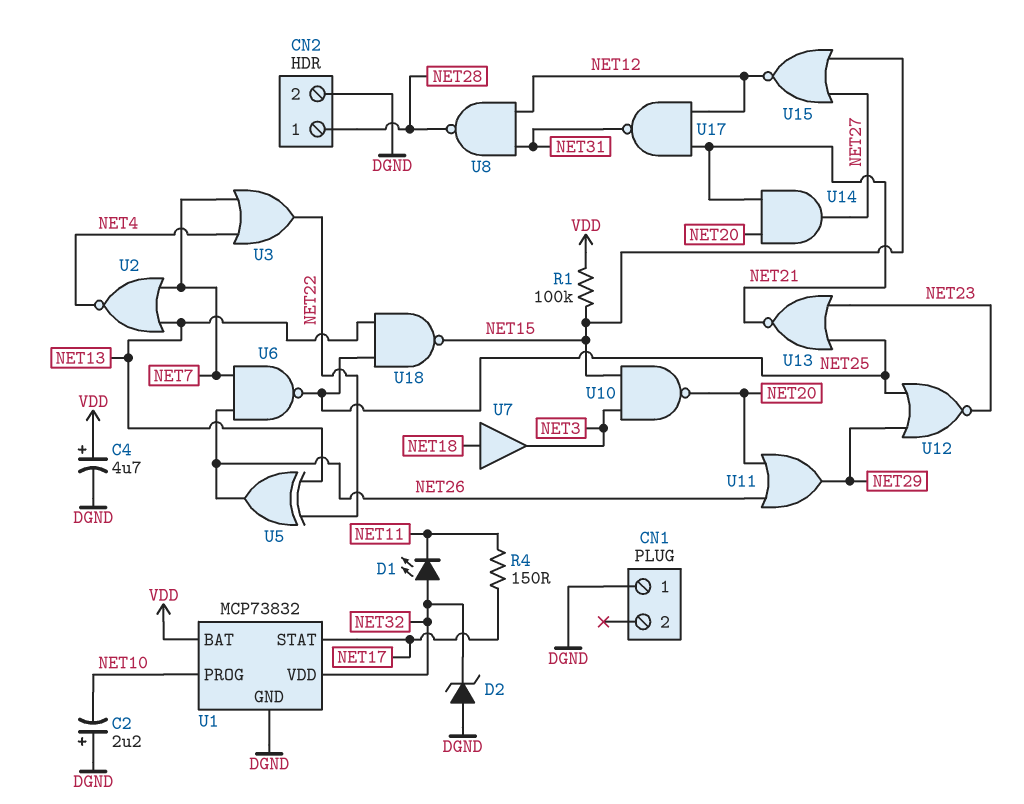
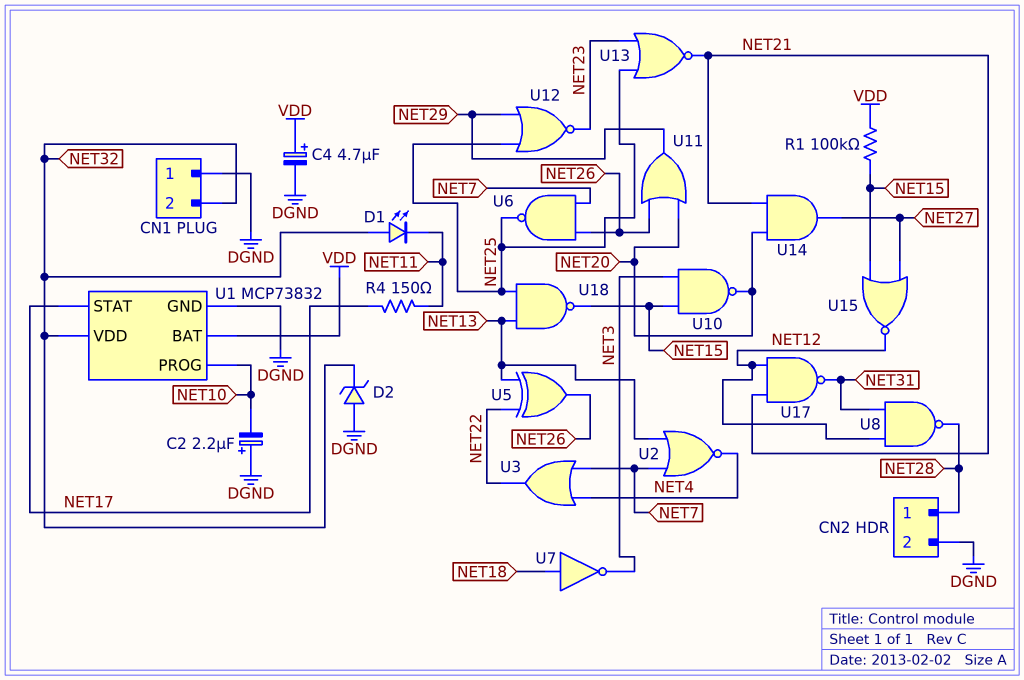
CN1 pin 2: none -> NET32
U7: buffer (in NET18, out NET3) -> NOT (in NET18, out NET3)

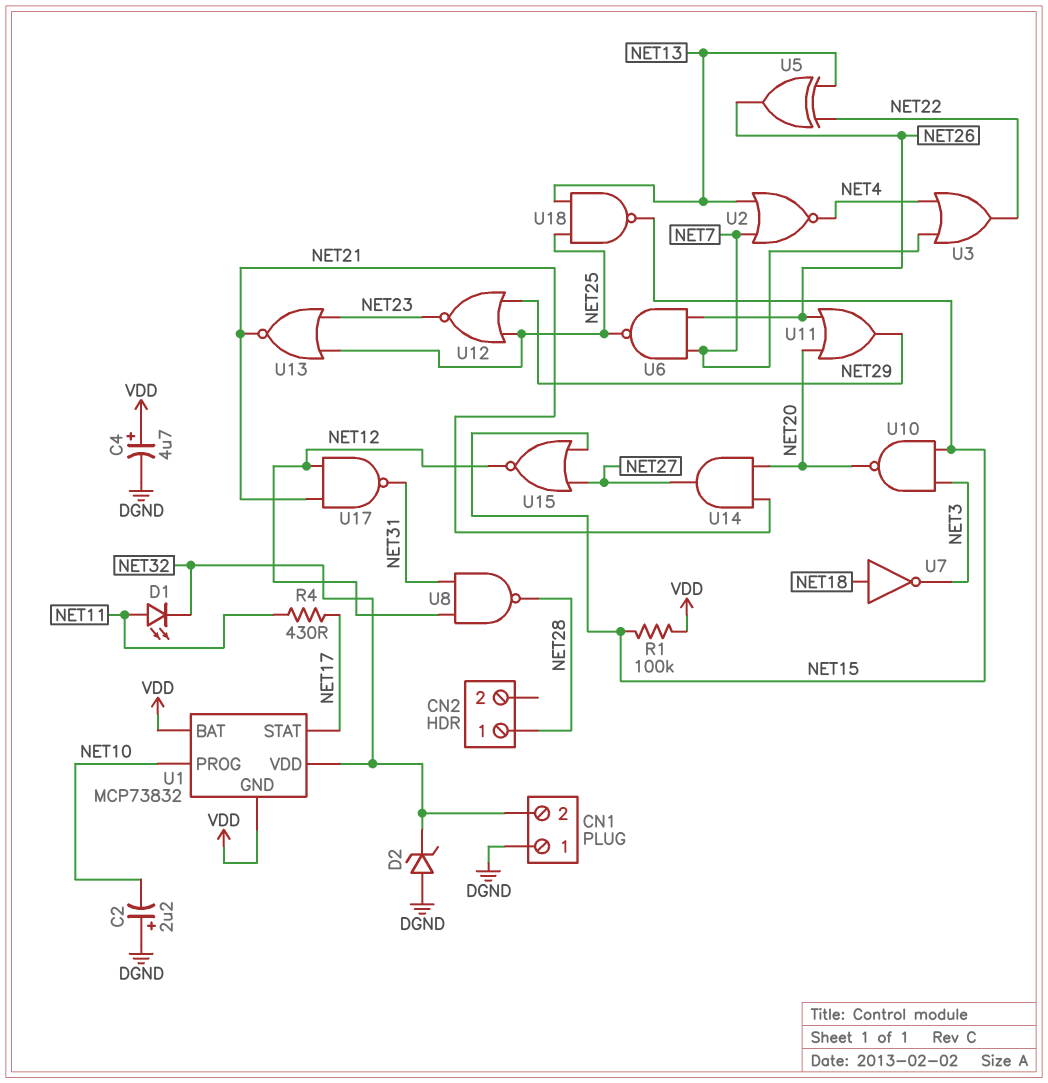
CN2 pin 2: DGND -> none
D1: LED (A NET32, K NET11) -> LED (A NET11, K NET32)
R4: 150 (NET11, NET17) -> 430 (NET11, NET17)
U1 pin GND: DGND -> VDD

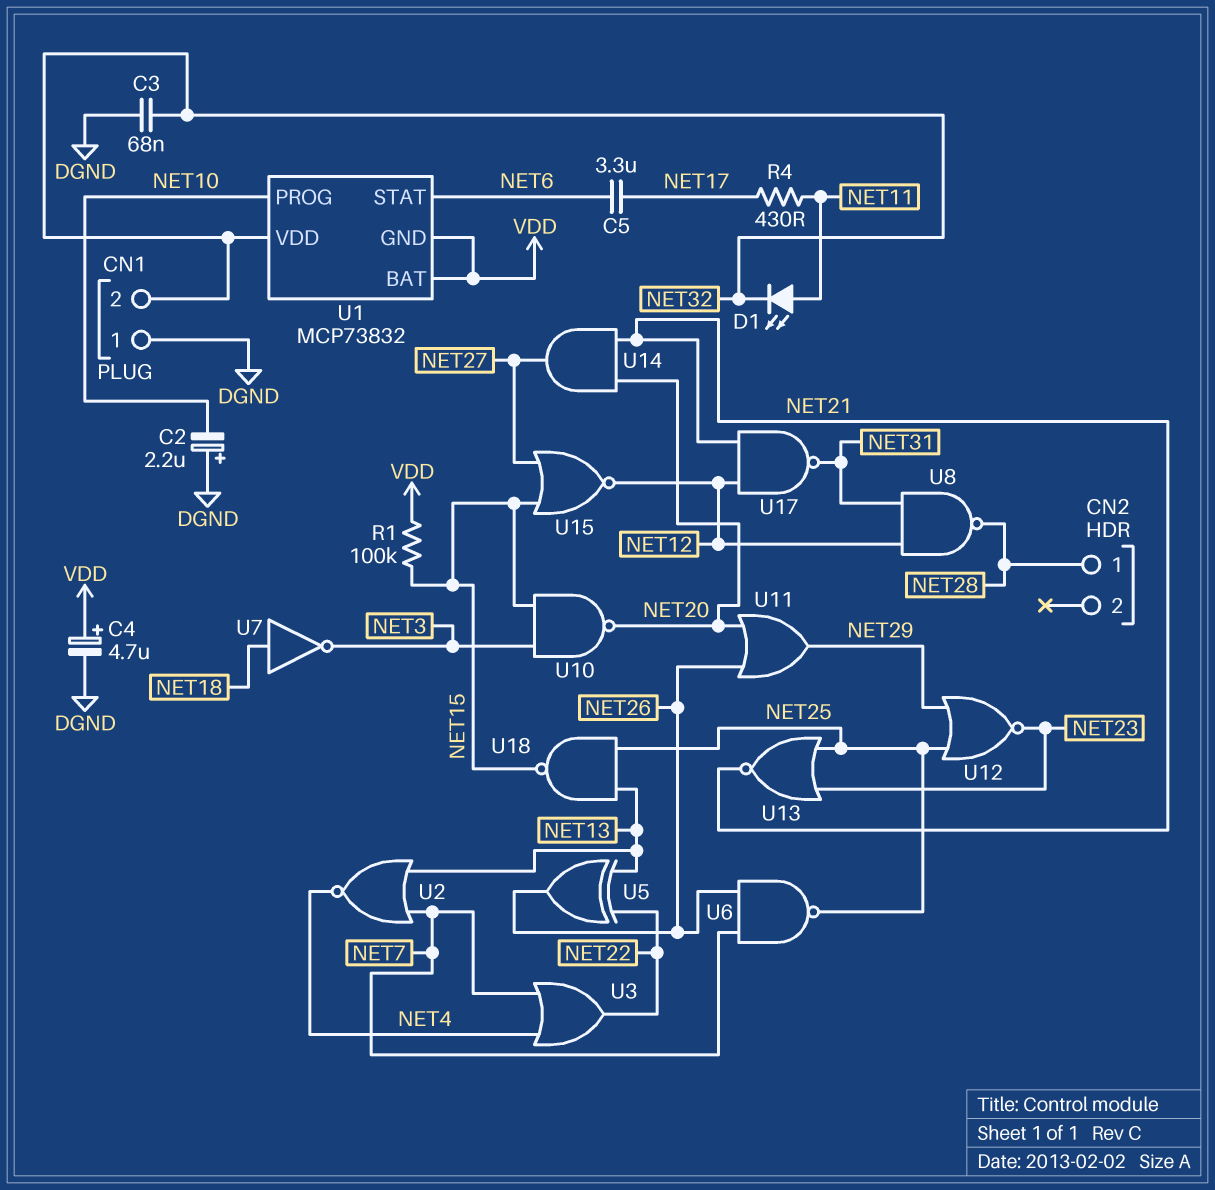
C3: none -> 68nF (DGND, NET32)
C5: none -> 3.3uF (NET6, NET17)
D2: zener (A DGND, K NET32) -> none
U1 pin STAT: NET17 -> NET6

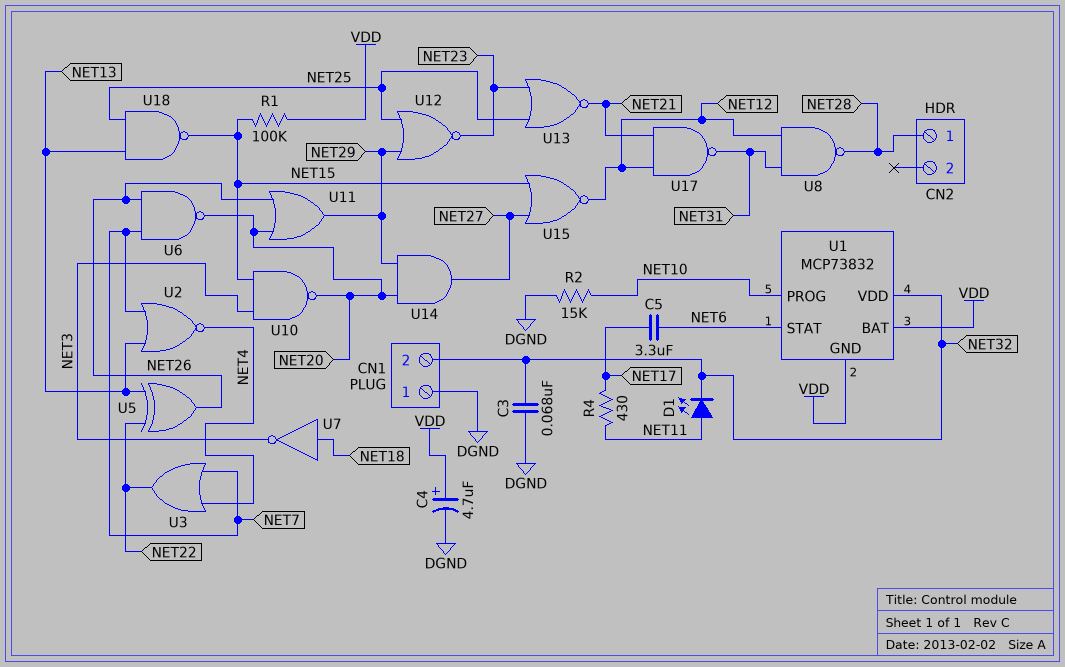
C2: 2.2uF (plus DGND, minus NET10) -> none
R2: none -> 15k (DGND, NET10)
U6: NAND (in NET7, in NET26, out NET25) -> NAND (in NET7, in NET26, out NET20)
U14: AND (in NET20, in NET21, out NET27) -> AND (in NET20, in NET29, out NET27)

